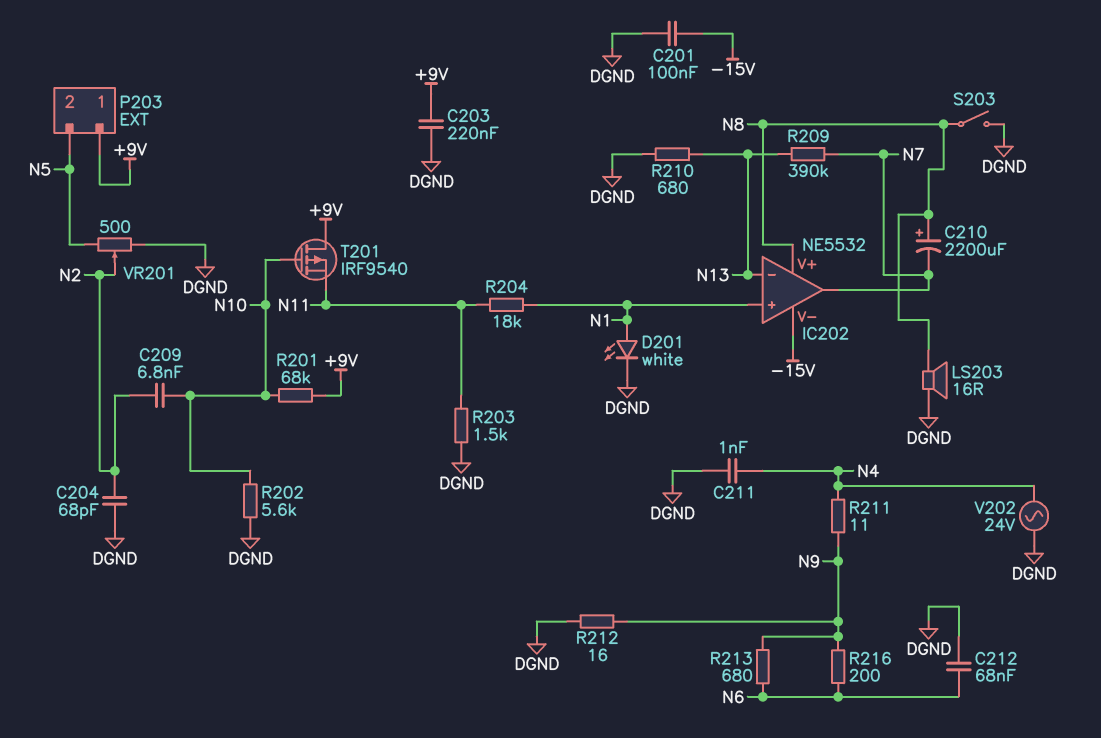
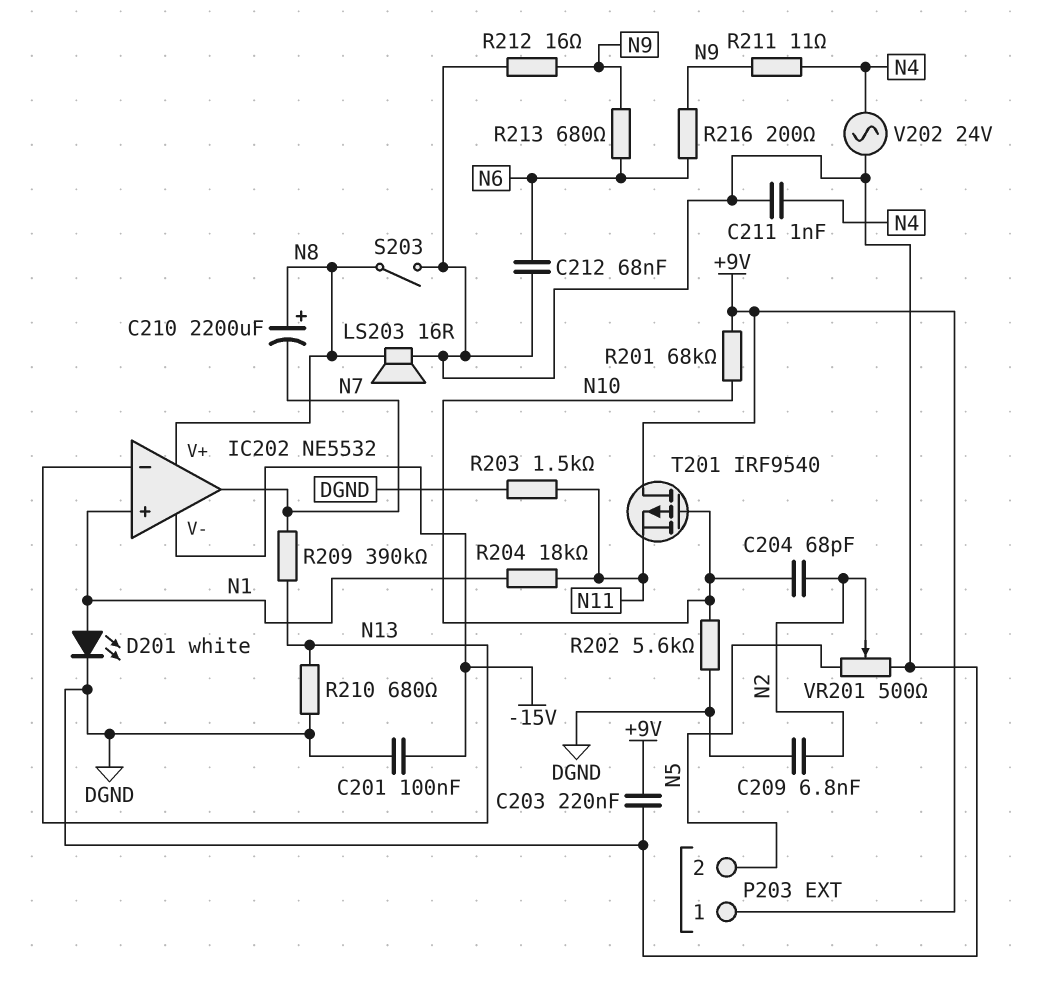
C204: 68pF (DGND, N2) -> 68pF (N2, N10)
C209: 6.8nF (N2, N10) -> 6.8nF (DGND, N2)

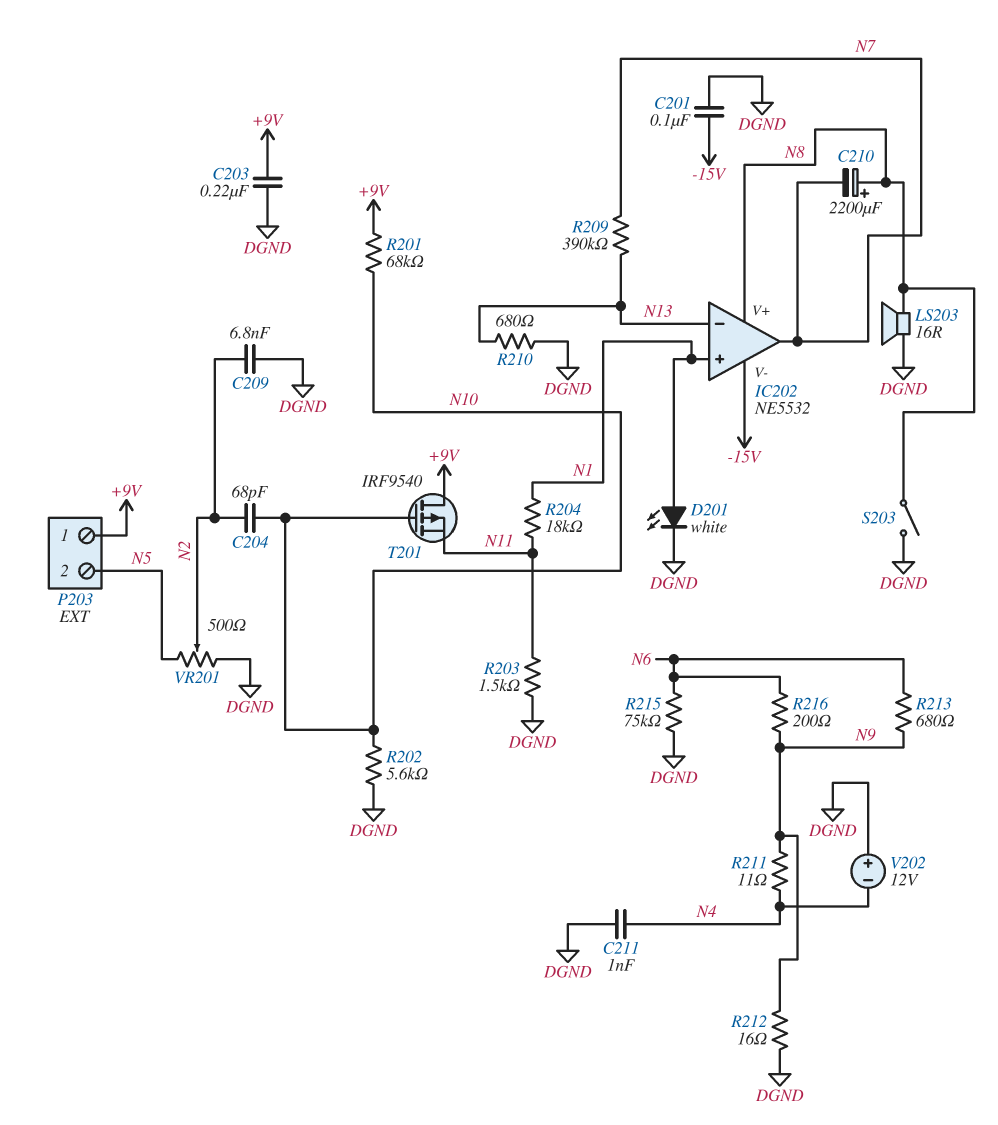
C212: 68nF (DGND, N6) -> none
R215: none -> 75k (DGND, N6)
V202: AC 24V (DGND, N4) -> 12V (plus DGND, minus N4)

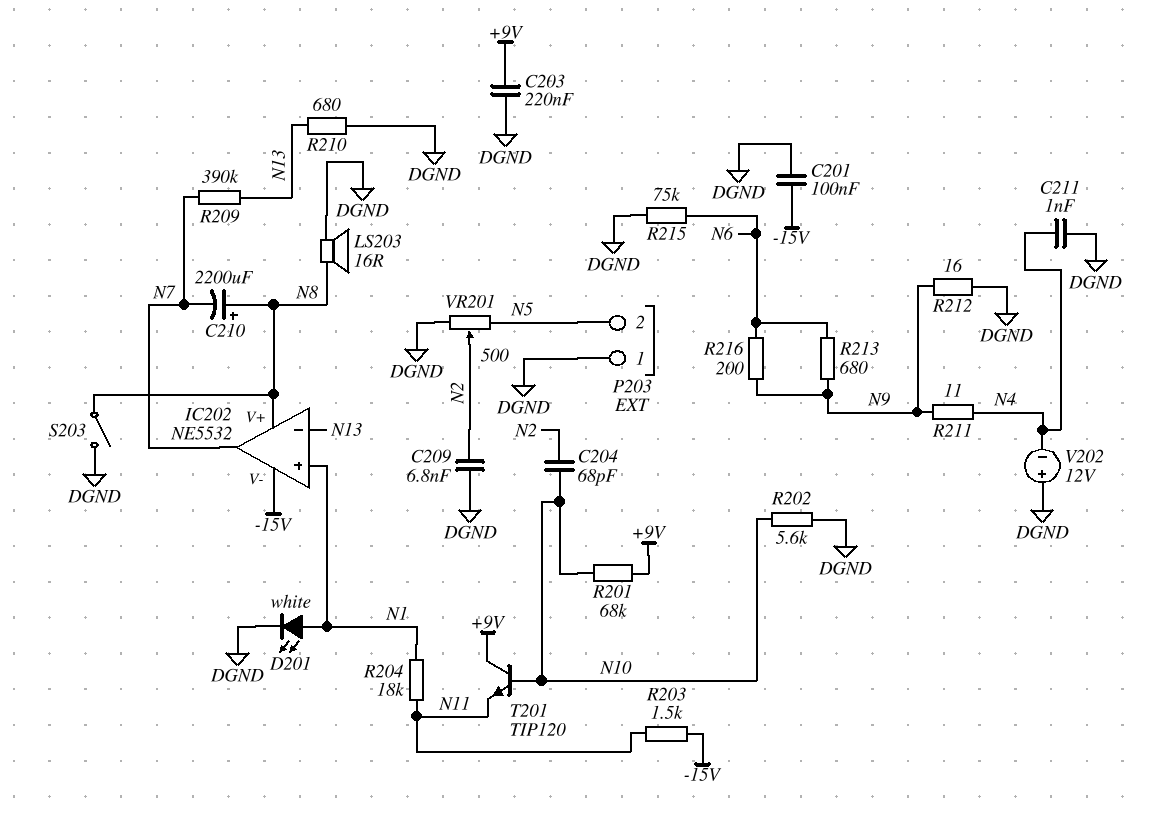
P203 pin 1: +9V -> DGND
R203: 1.5k (DGND, N11) -> 1.5k (-15V, N11)
T201: PMOS IRF9540 (G N10, D +9V, S N11) -> NPN TIP120 (B N10, C +9V, E N11)

